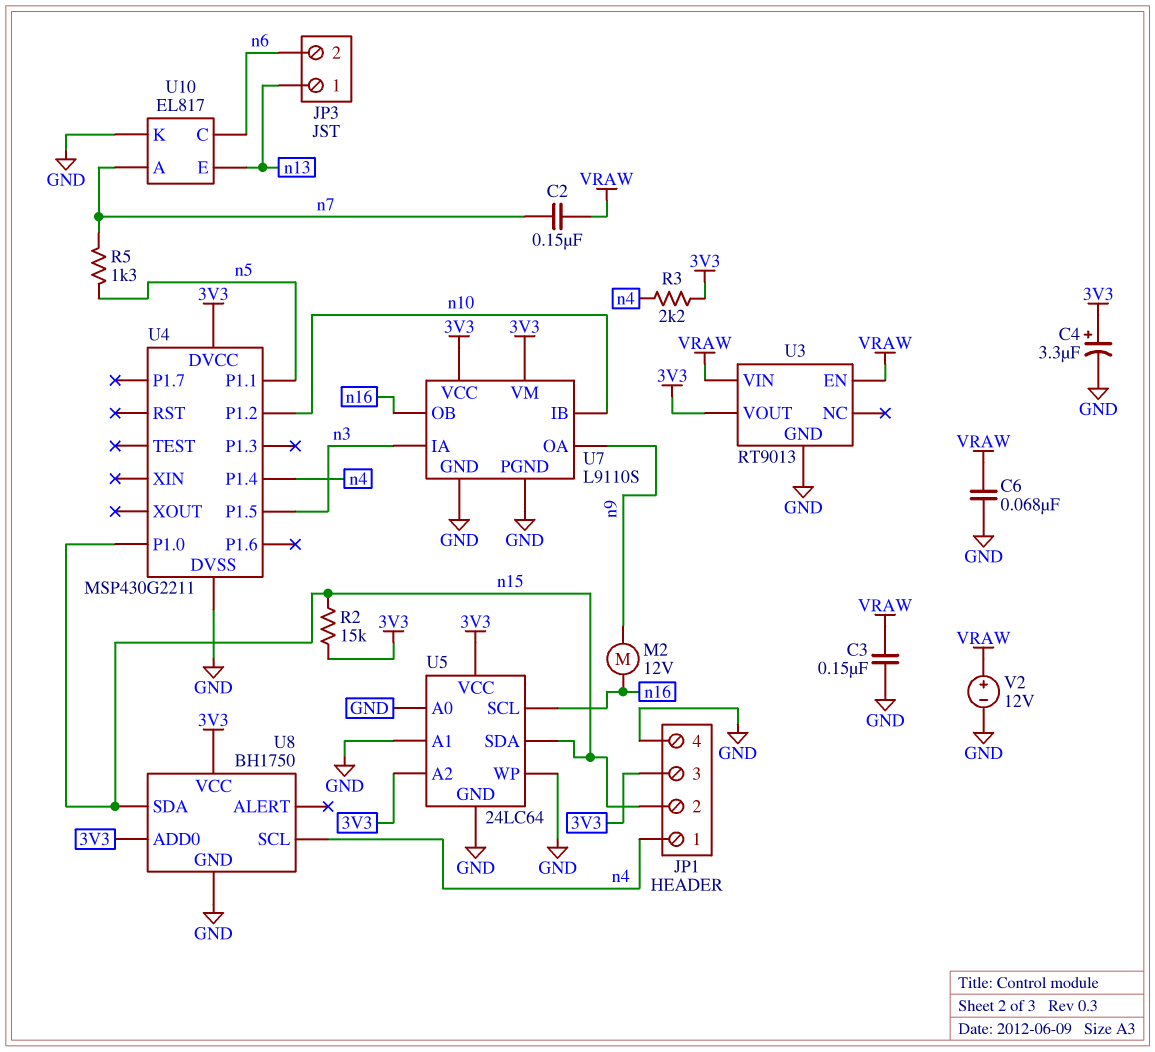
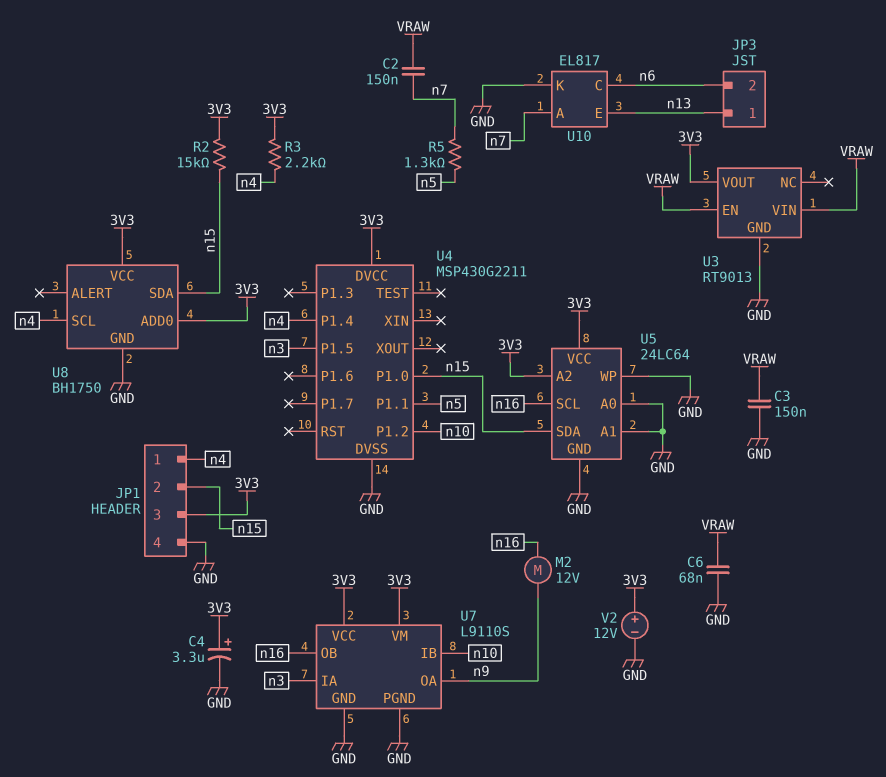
V2: 12V (plus VRAW, minus GND) -> 12V (plus 3V3, minus GND)

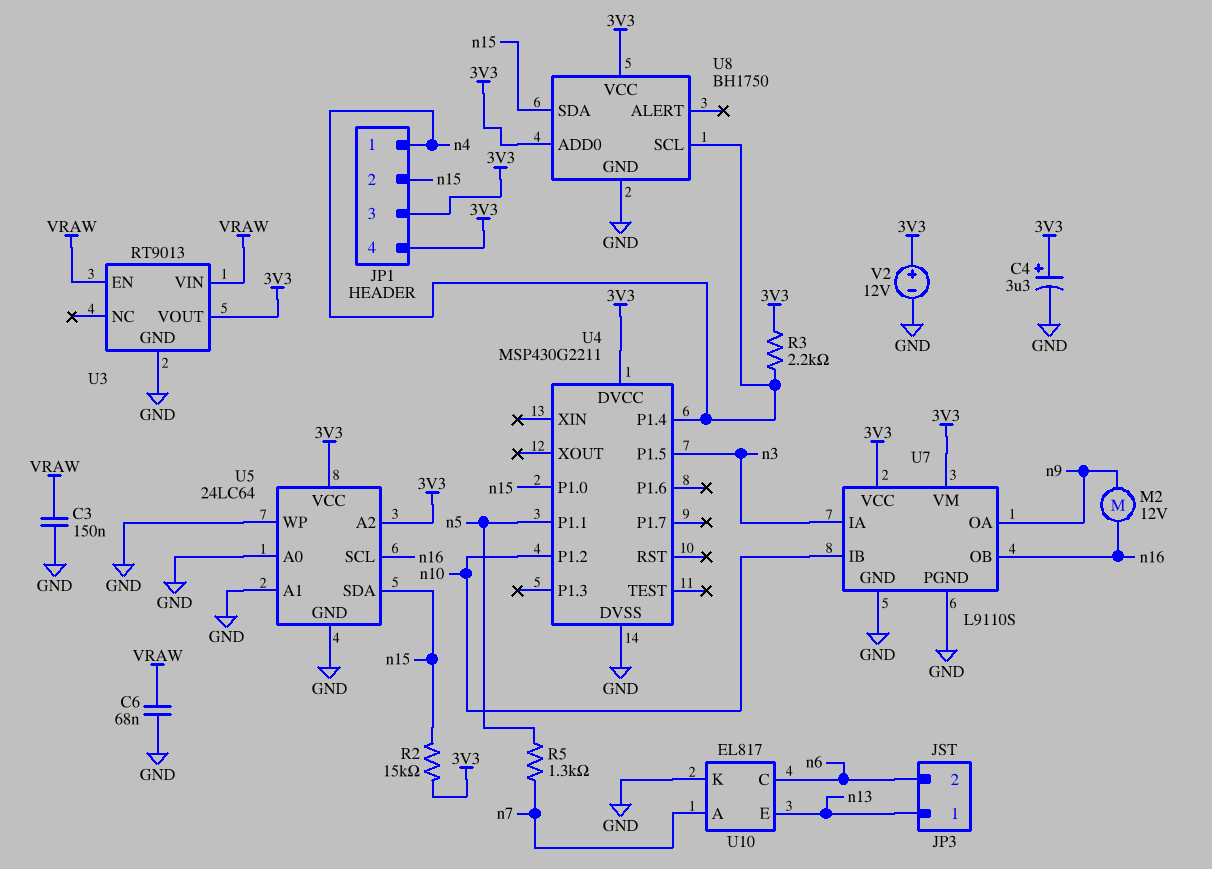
C2: 150nF (VRAW, n7) -> none
JP1 pin 4: GND -> 3V3

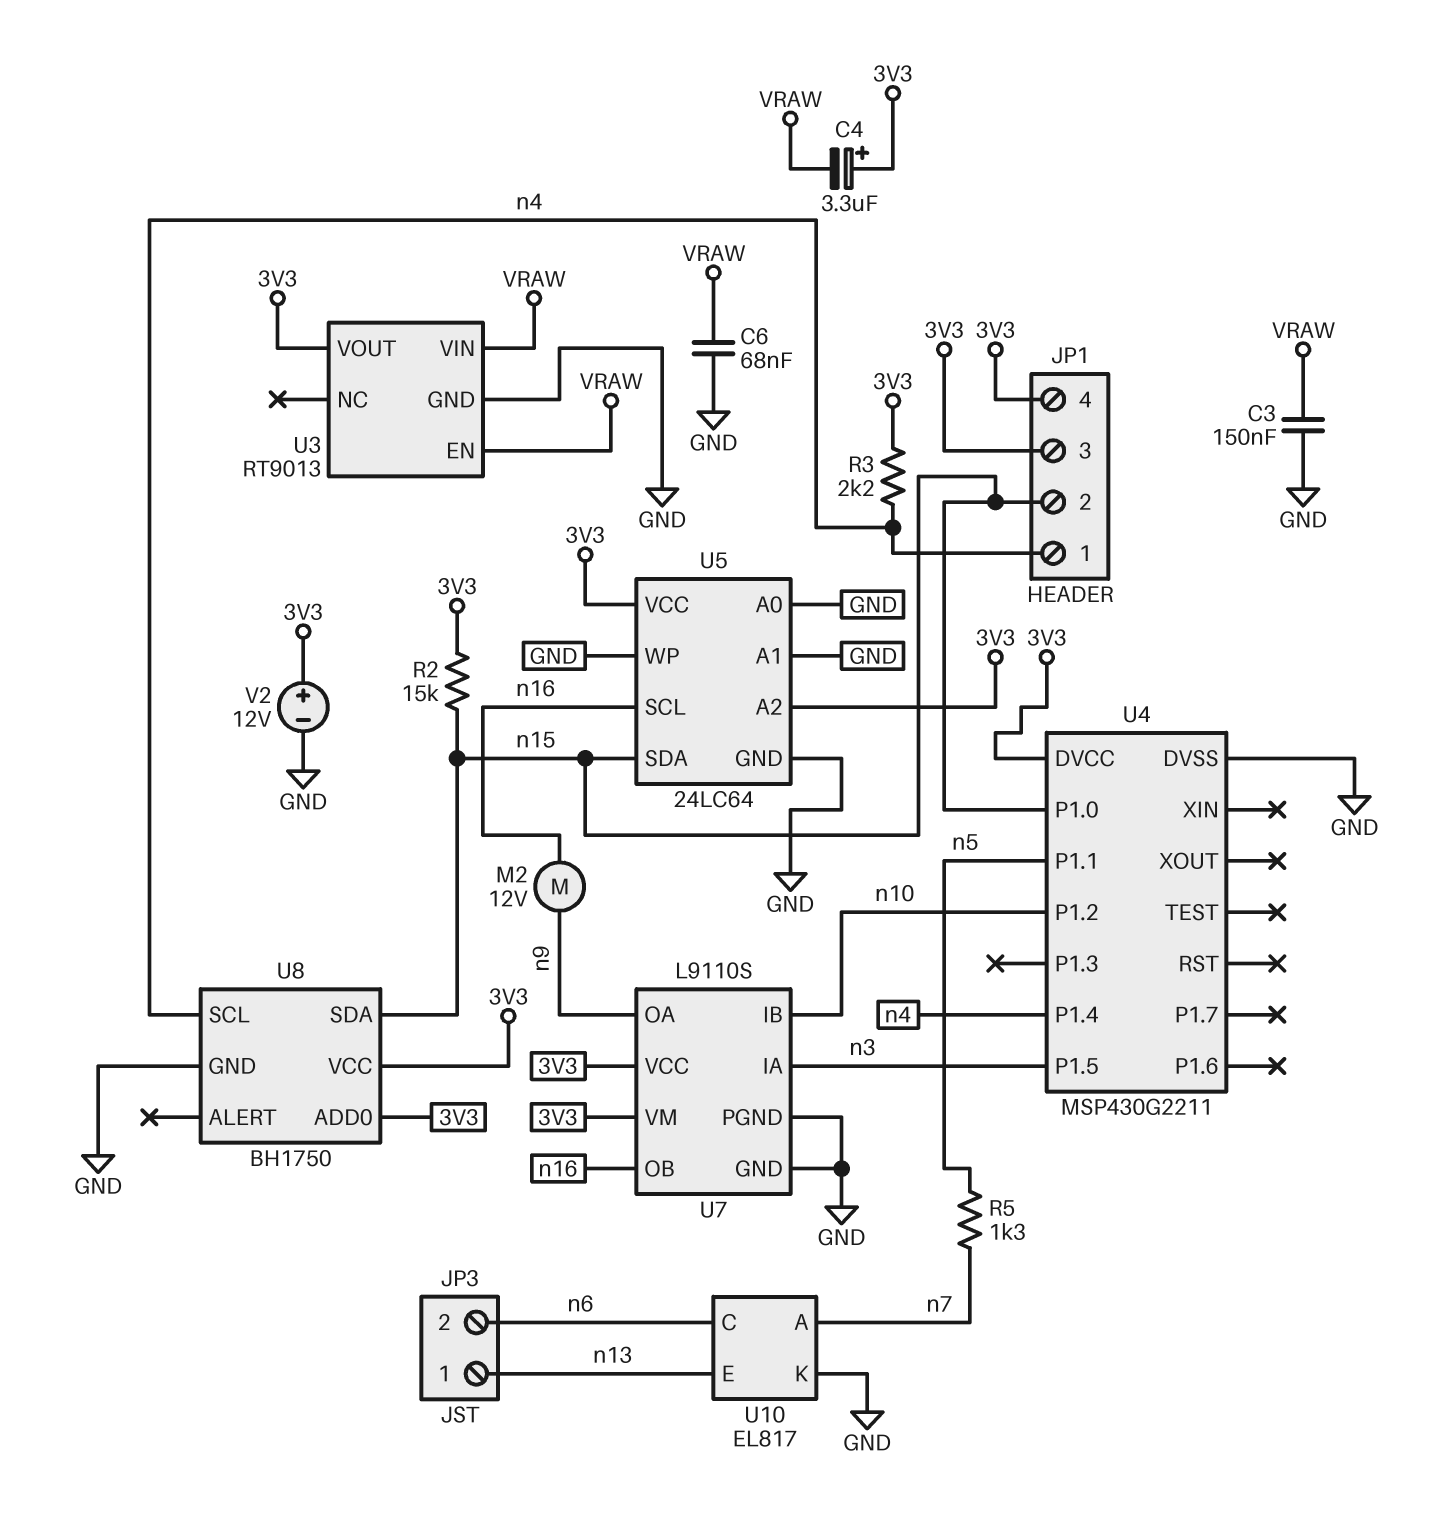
C4: 3.3uF (plus 3V3, minus GND) -> 3.3uF (plus 3V3, minus VRAW)

